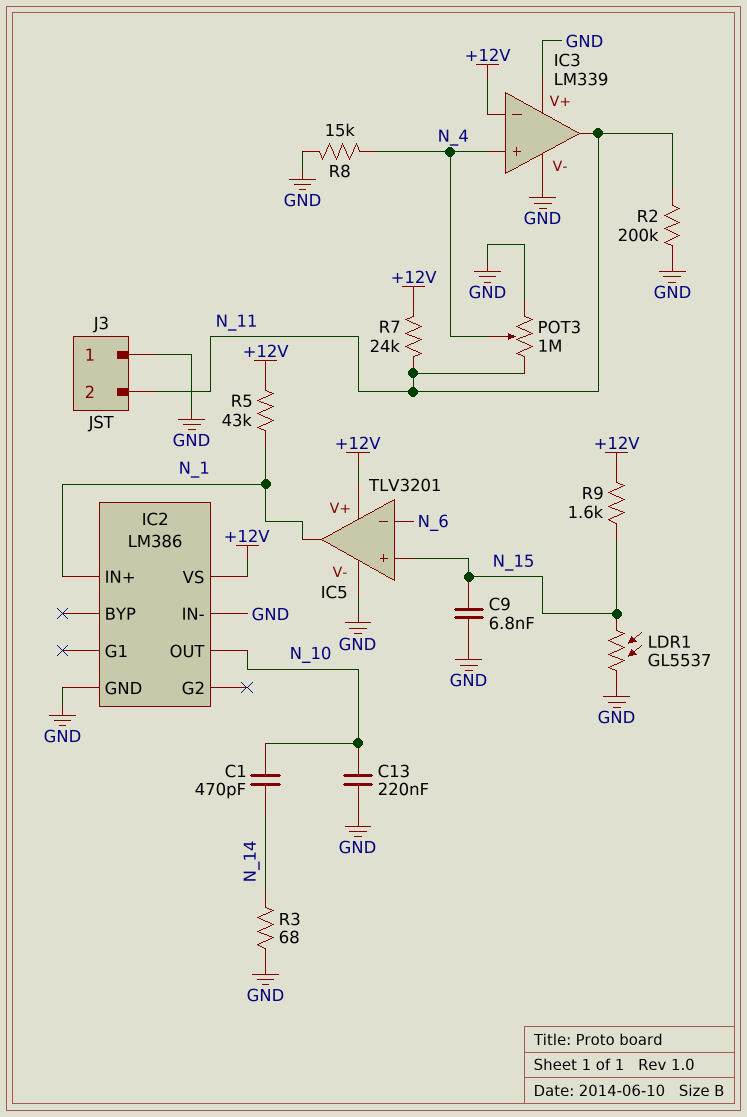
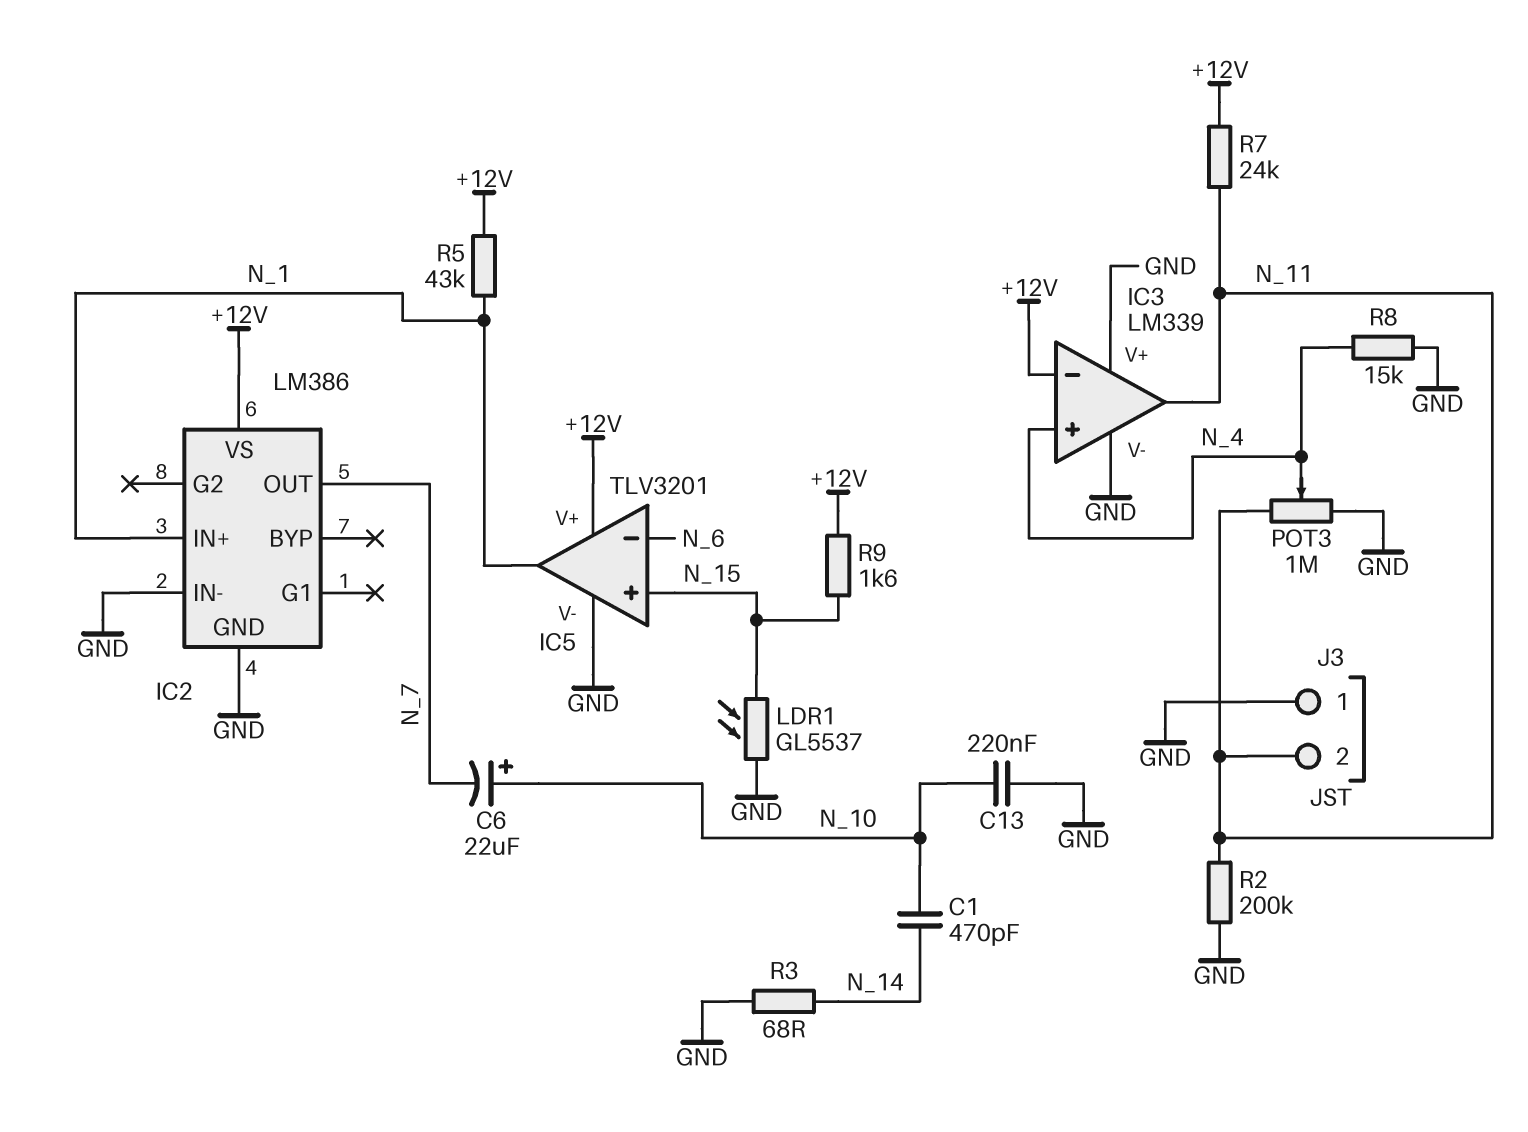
C6: none -> 22uF (plus N_10, minus N_7)
C9: 6.8nF (GND, N_15) -> none
IC2 pin OUT: N_10 -> N_7

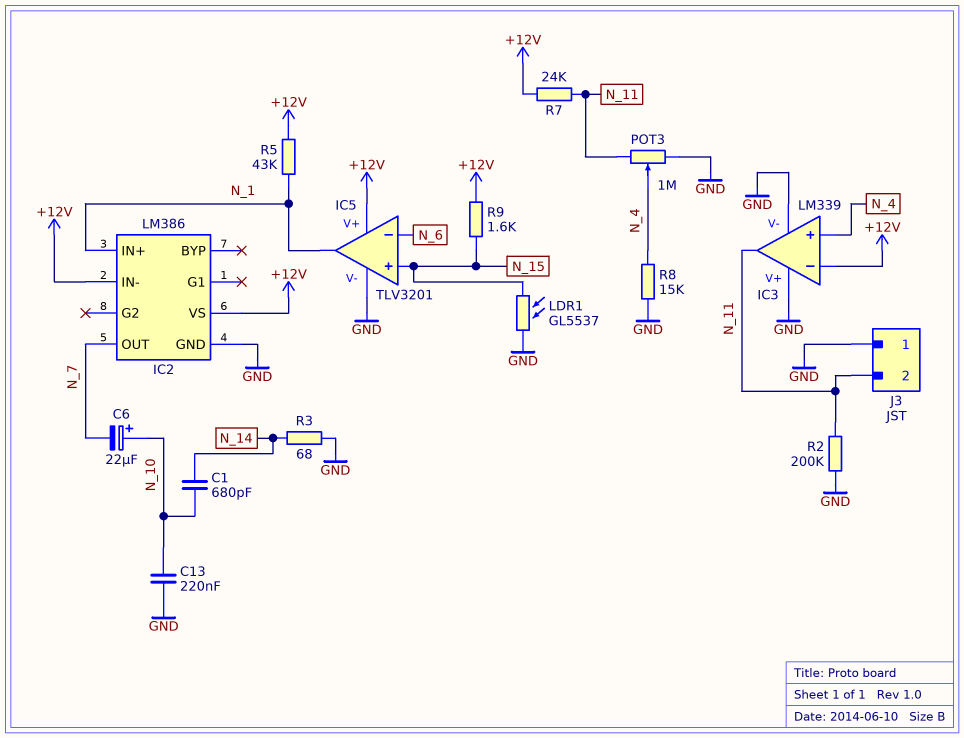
C1: 470pF (N_10, N_14) -> 680pF (N_10, N_14)
IC2 pin IN-: GND -> +12V

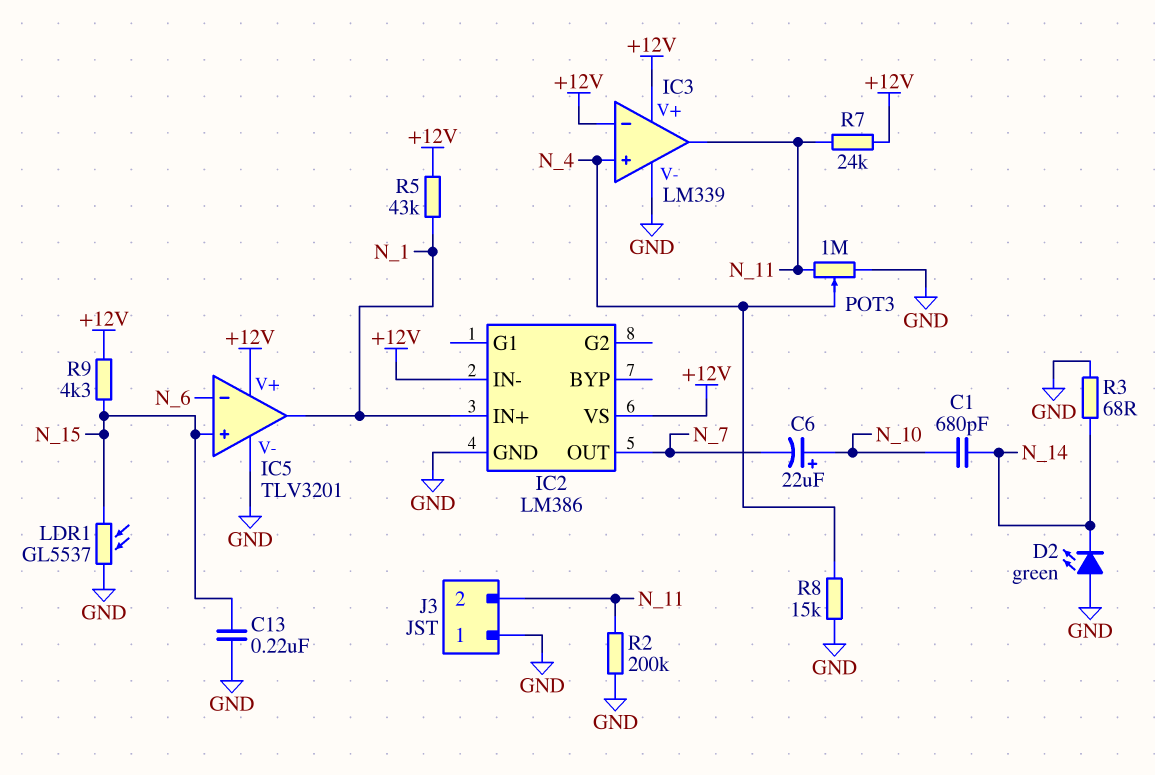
C13: 220nF (GND, N_10) -> 220nF (GND, N_15)
D2: none -> LED green (A GND, K N_14)
IC3 pin V+: GND -> +12V
R9: 1.6k (+12V, N_15) -> 4.3k (+12V, N_15)

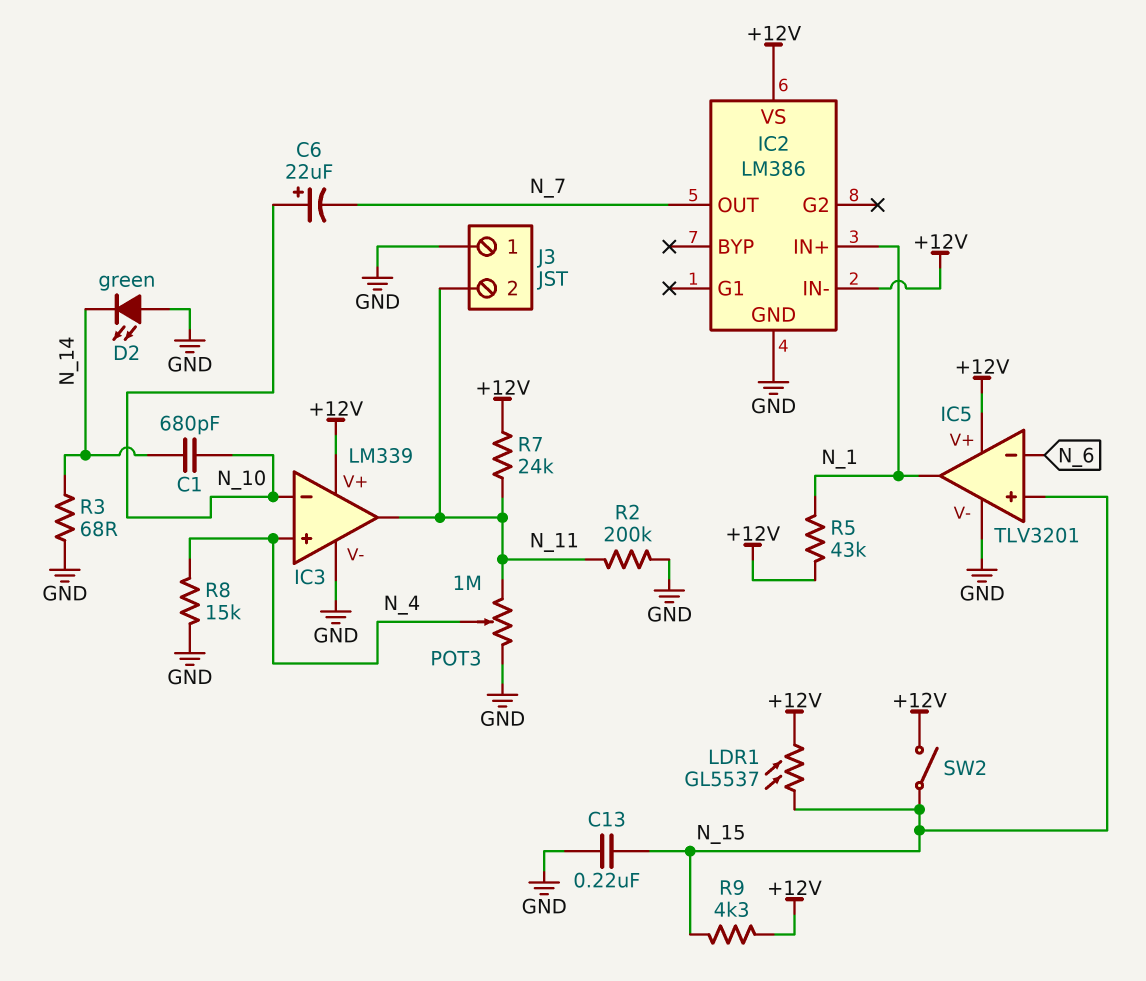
IC3 pin in-: +12V -> N_10
LDR1: GL5537 (GND, N_15) -> GL5537 (+12V, N_15)
SW2: none -> switch (+12V, N_15)

